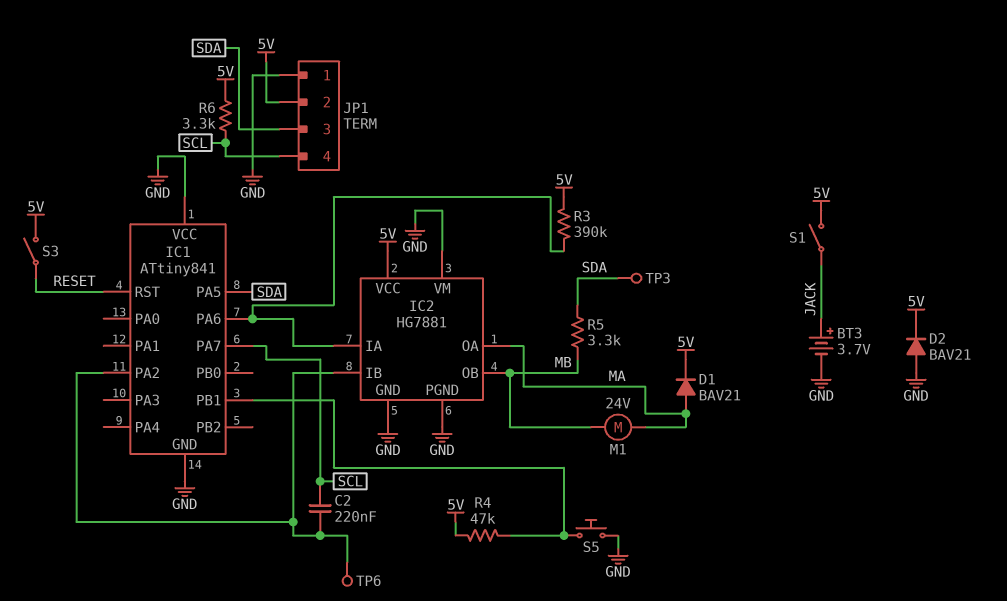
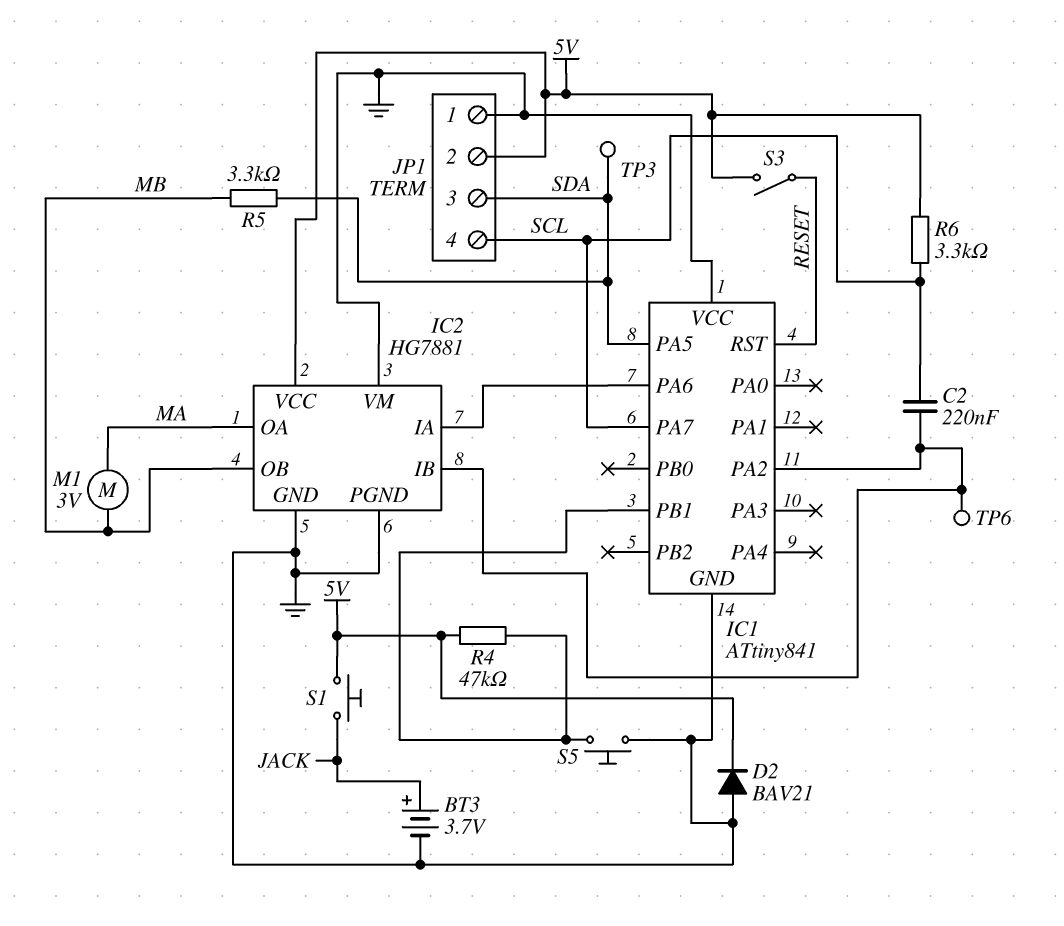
D1: diode BAV21 (A MA, K 5V) -> none
M1: motor 24V (MA, MB) -> motor 3V (MA, MB)
R3: 390k (5V, IC1/PA6) -> none
S1: switch (5V, JACK) -> button (5V, JACK)

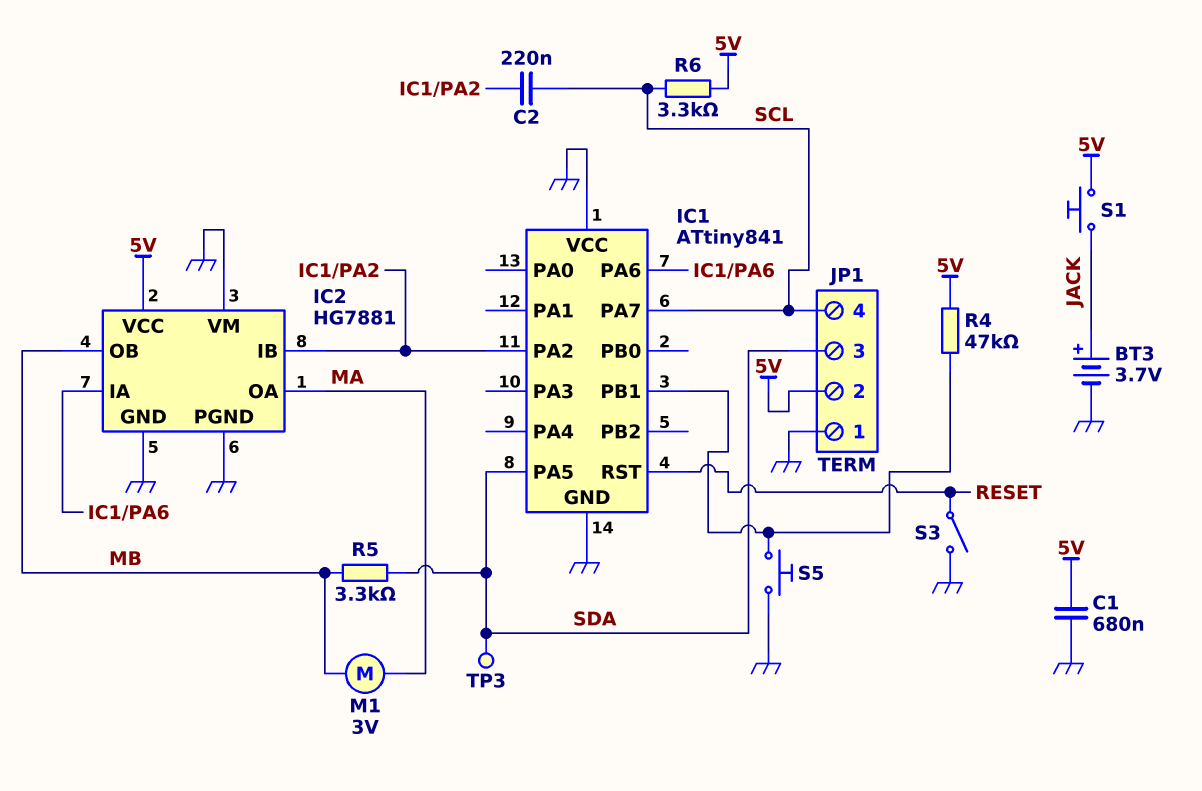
C1: none -> 680nF (5V, GND)
D2: diode BAV21 (A GND, K 5V) -> none
S3: switch (5V, RESET) -> switch (GND, RESET)
TP6: test point (IC1/PA2) -> none

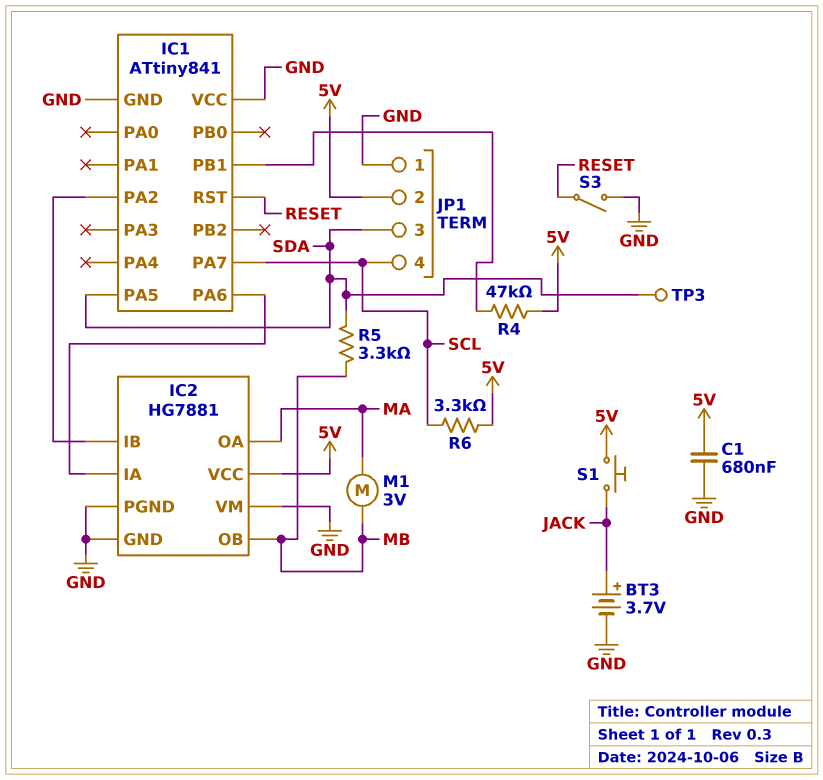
C2: 220nF (IC1/PA2, SCL) -> none
S5: button (GND, IC1/PB1) -> none

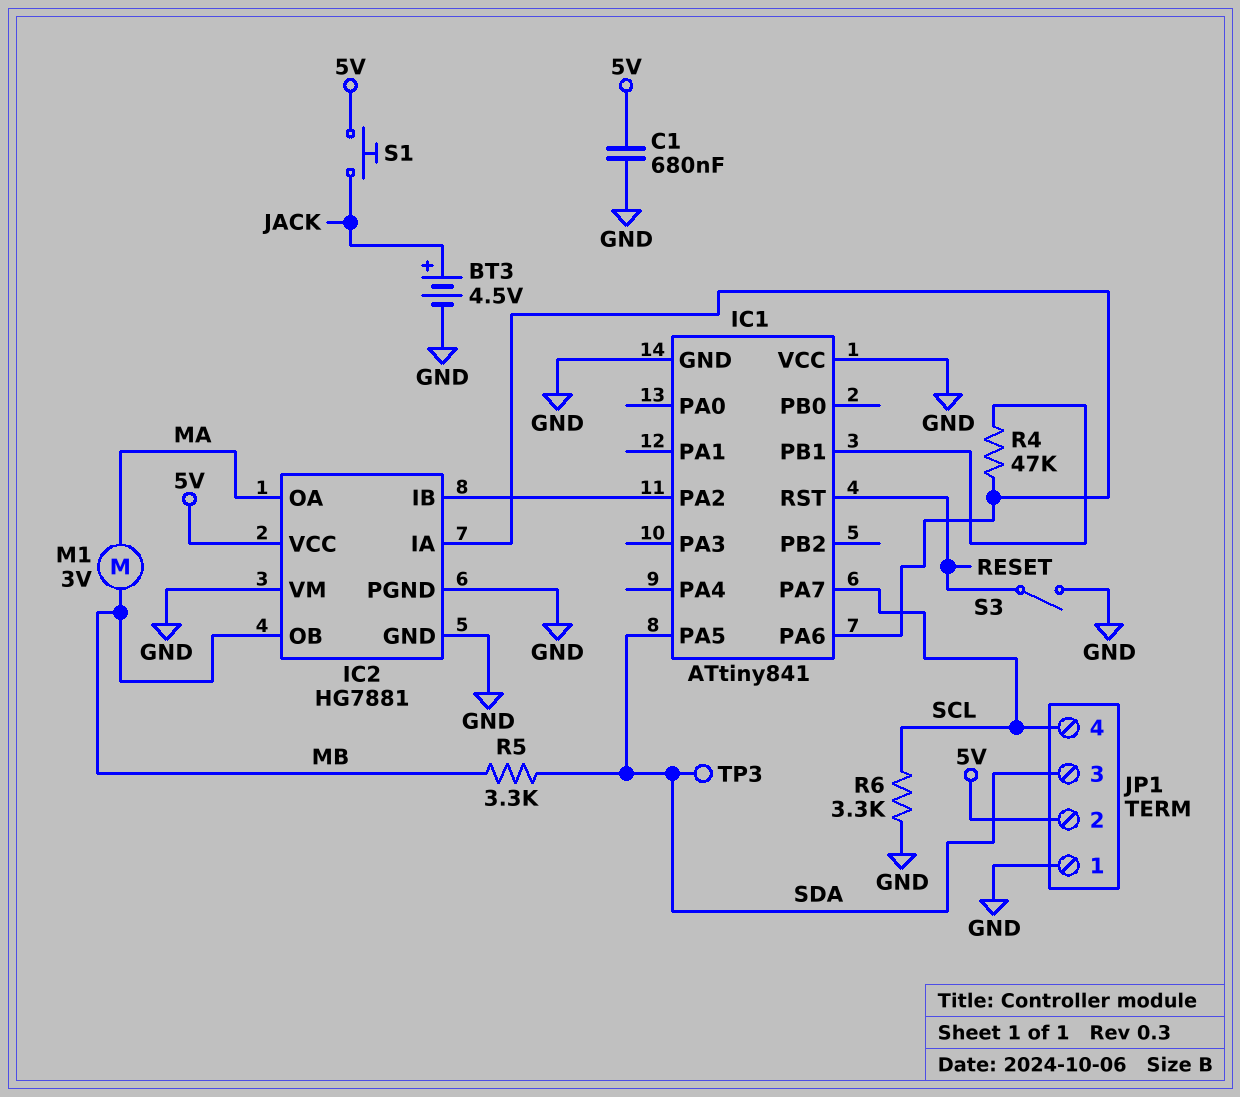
BT3: 3.7V (plus JACK, minus GND) -> 4.5V (plus JACK, minus GND)
R4: 47k (5V, IC1/PB1) -> 47k (IC1/PA6, IC1/PB1)
R6: 3.3k (5V, SCL) -> 3.3k (GND, SCL)

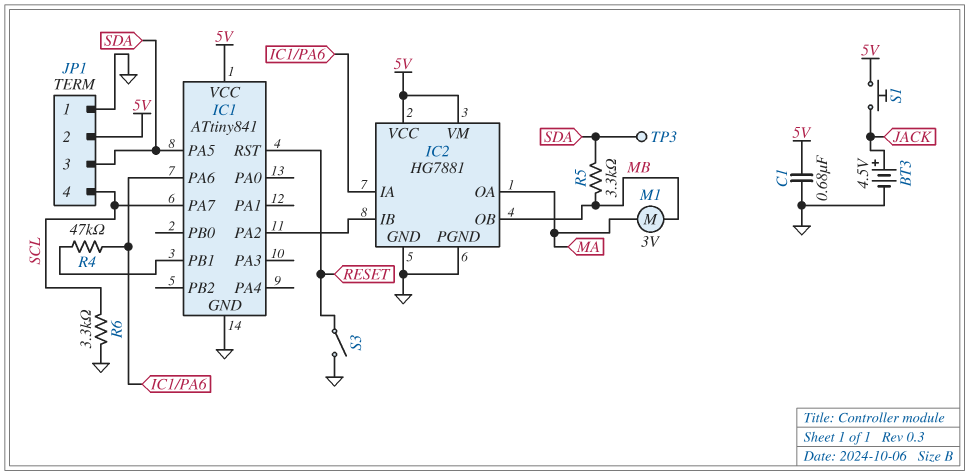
IC1 pin VCC: GND -> 5V
IC2 pin VM: GND -> 5V

